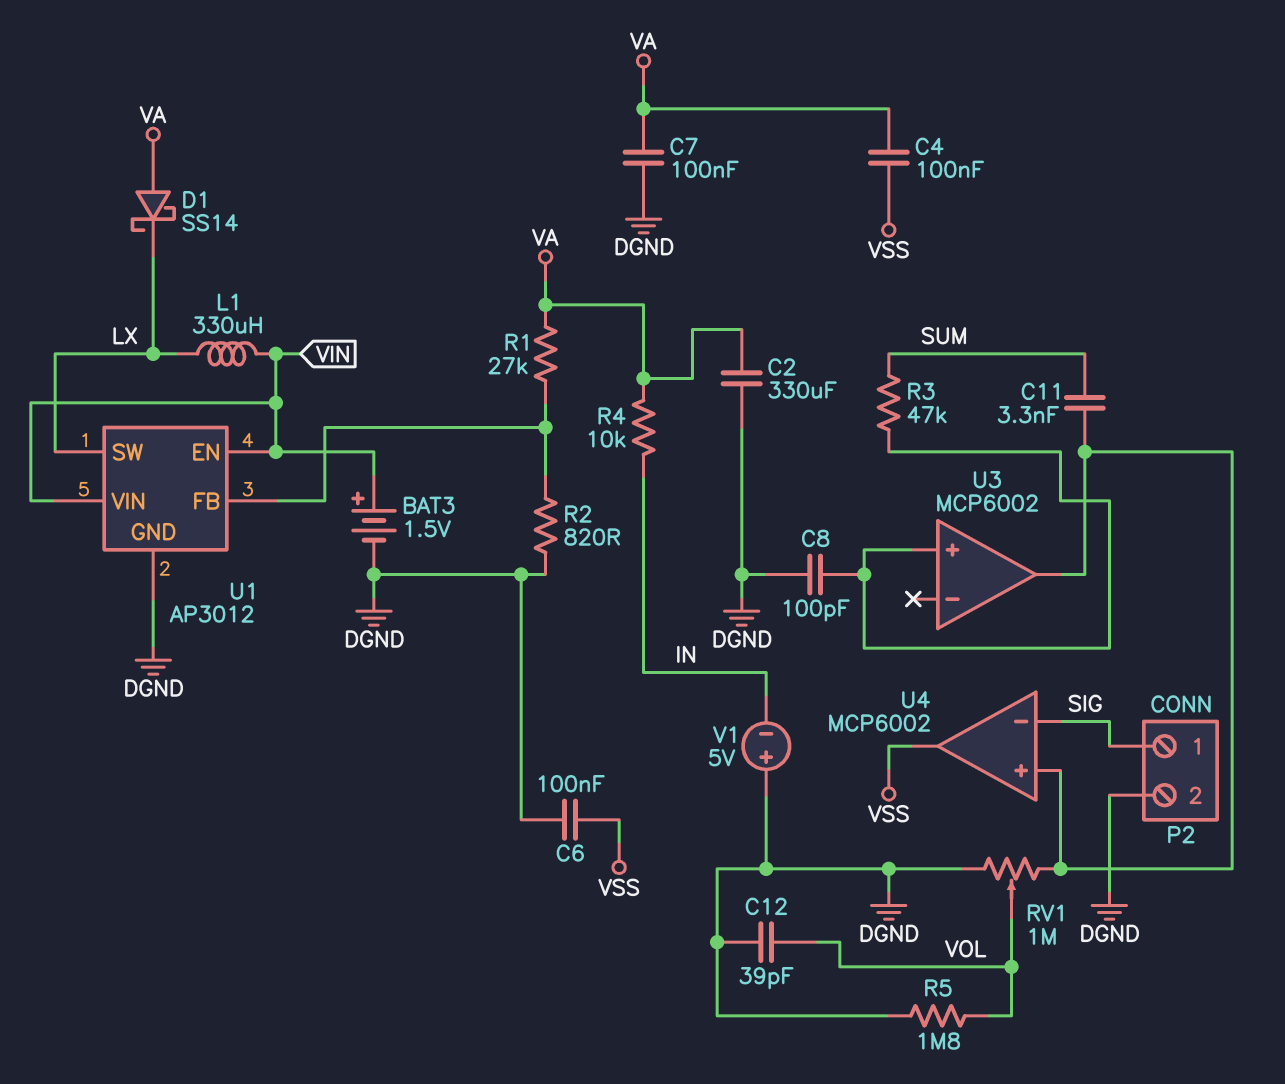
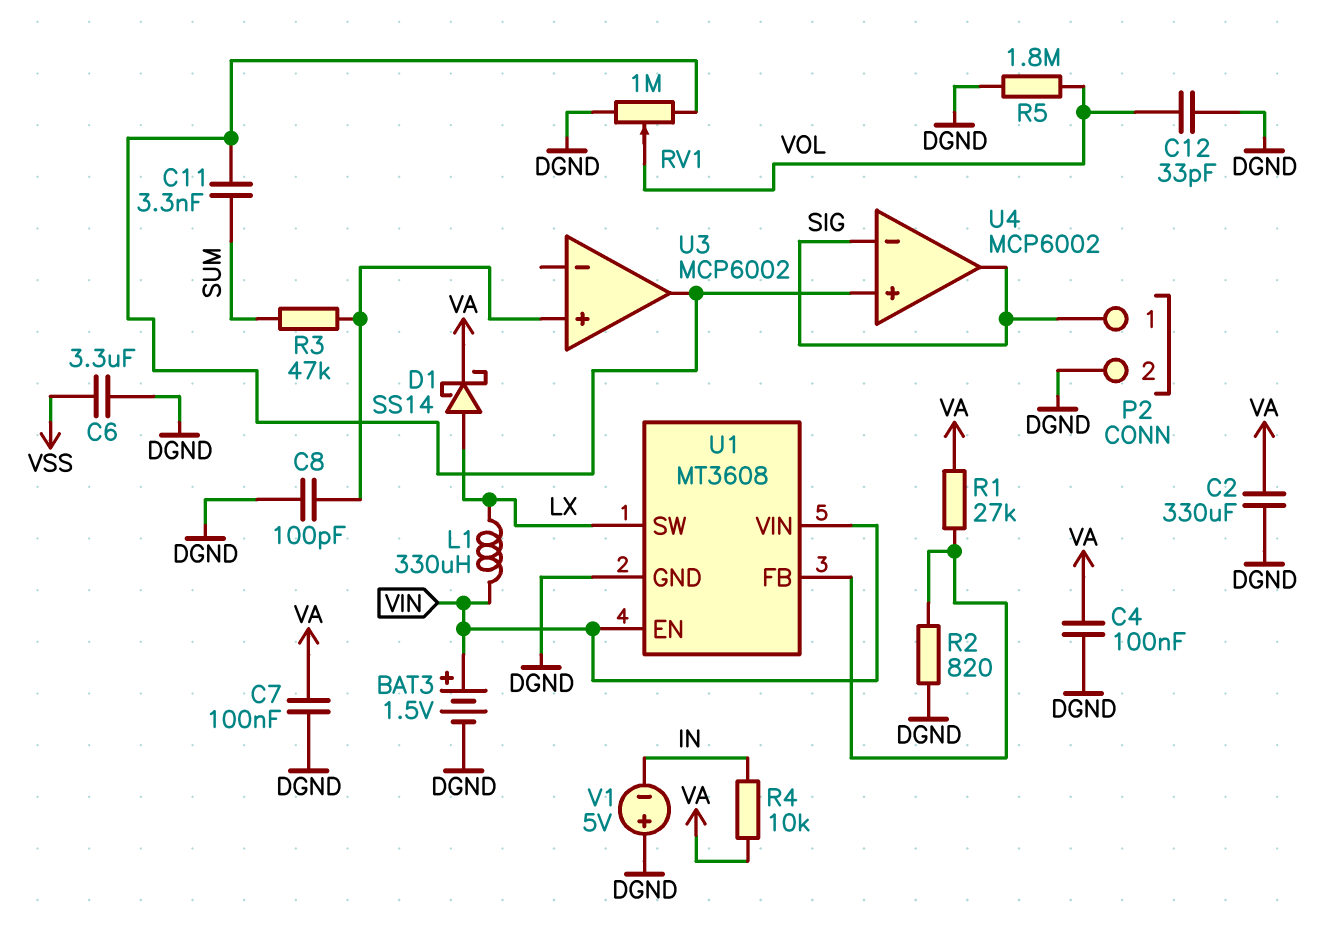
C4: 100nF (VA, VSS) -> 100nF (DGND, VA)
C6: 100nF (DGND, VSS) -> 3.3uF (DGND, VSS)
C12: 39pF (DGND, VOL) -> 33pF (DGND, VOL)
D1: schottky SS14 (A VA, K LX) -> schottky SS14 (A LX, K VA)
U1: AP3012 -> MT3608
U4 pin out: VSS -> SIG

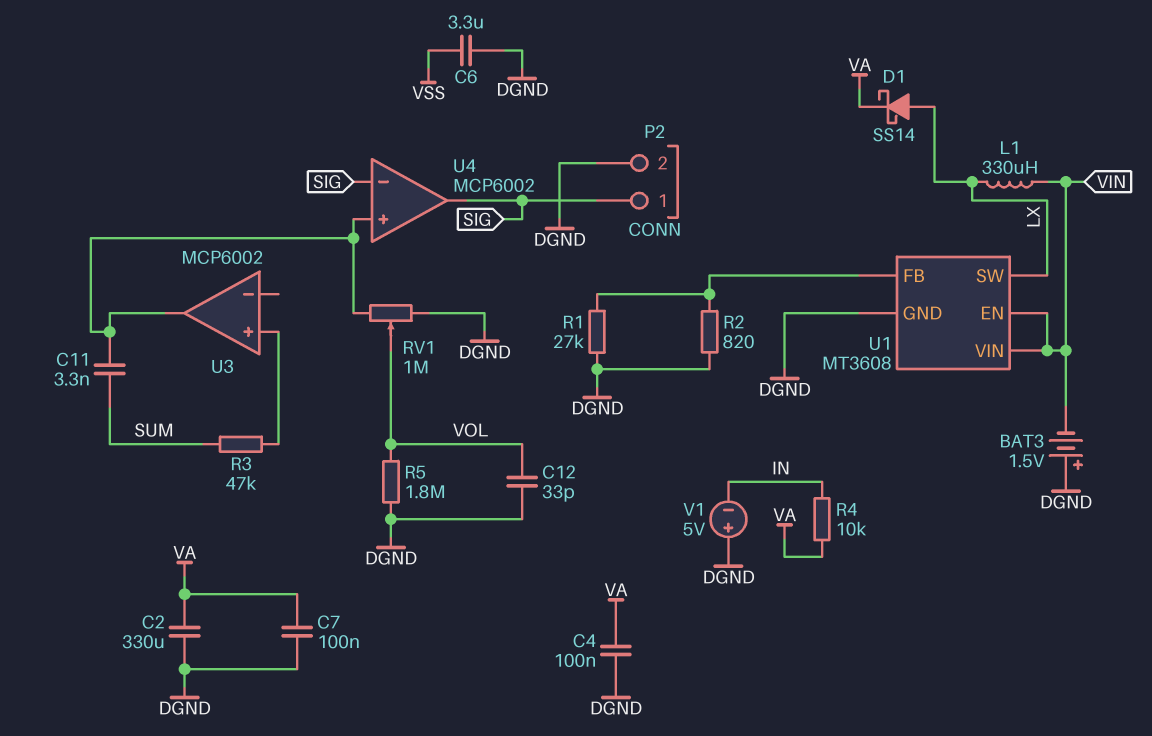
BAT3: 1.5V (plus VIN, minus DGND) -> 1.5V (plus DGND, minus VIN)
C8: 100pF (DGND, U3/in+) -> none
R1: 27k (U1/FB, VA) -> 27k (DGND, U1/FB)

